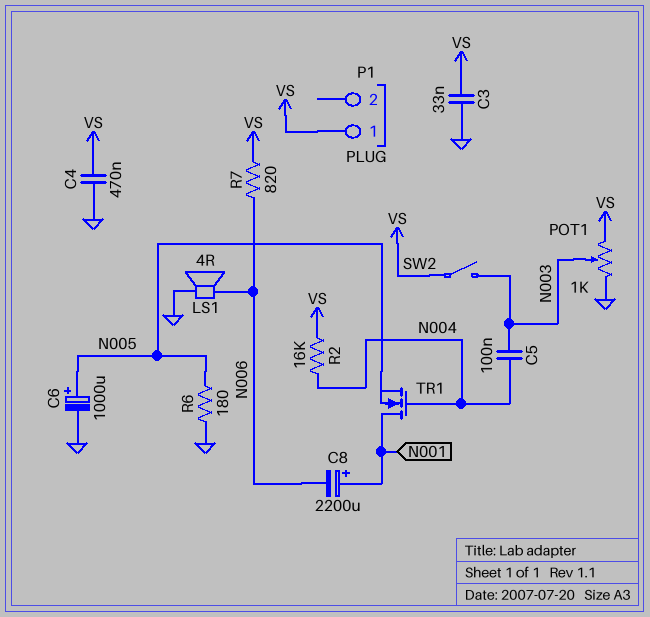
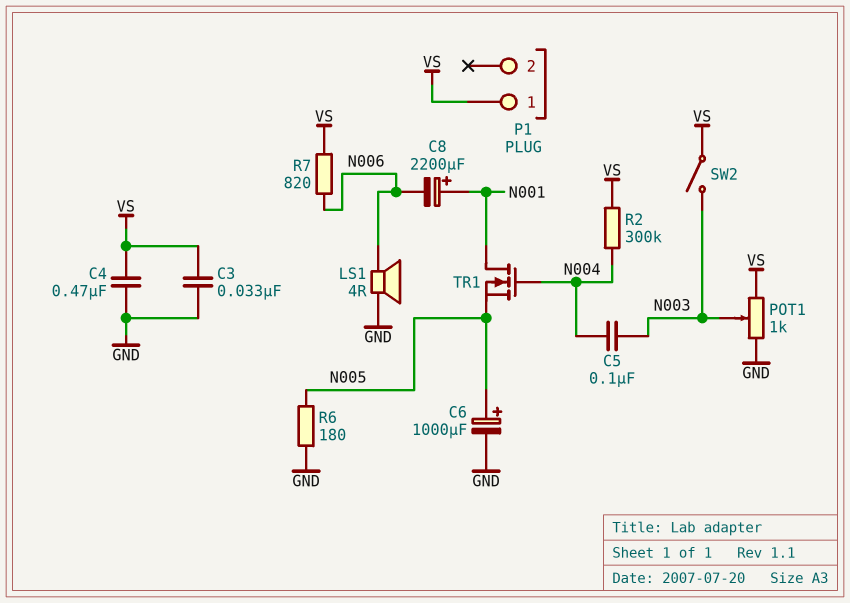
R2: 16k (N004, VS) -> 300k (N004, VS)

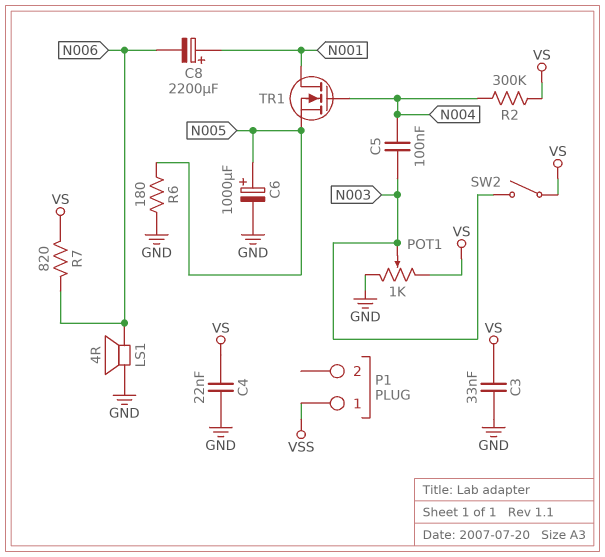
C4: 470nF (GND, VS) -> 22nF (GND, VS)
P1 pin 1: VS -> VSS

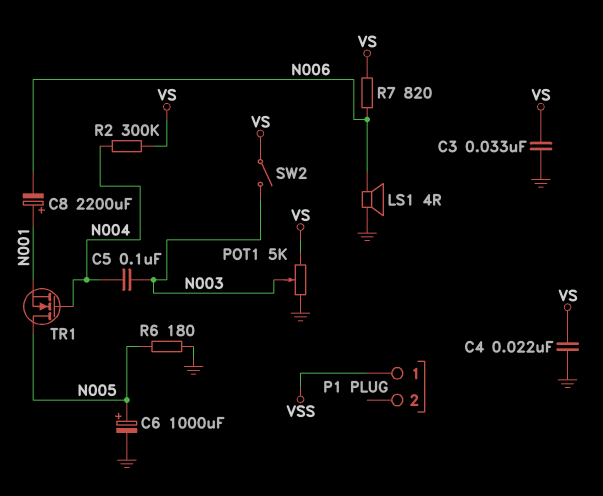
POT1: 1k (GND, VS, wiper N003) -> 5k (GND, VS, wiper N003)
TR1: NMOS (G N004, D N001, S N005) -> NMOS (G N004, D N005, S N001)

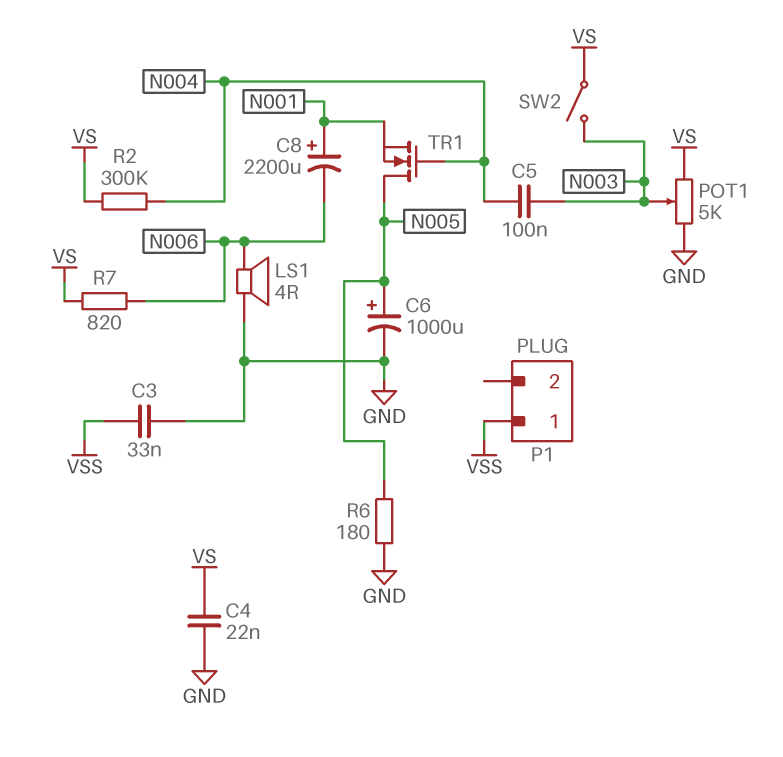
C3: 33nF (GND, VS) -> 33nF (GND, VSS)

